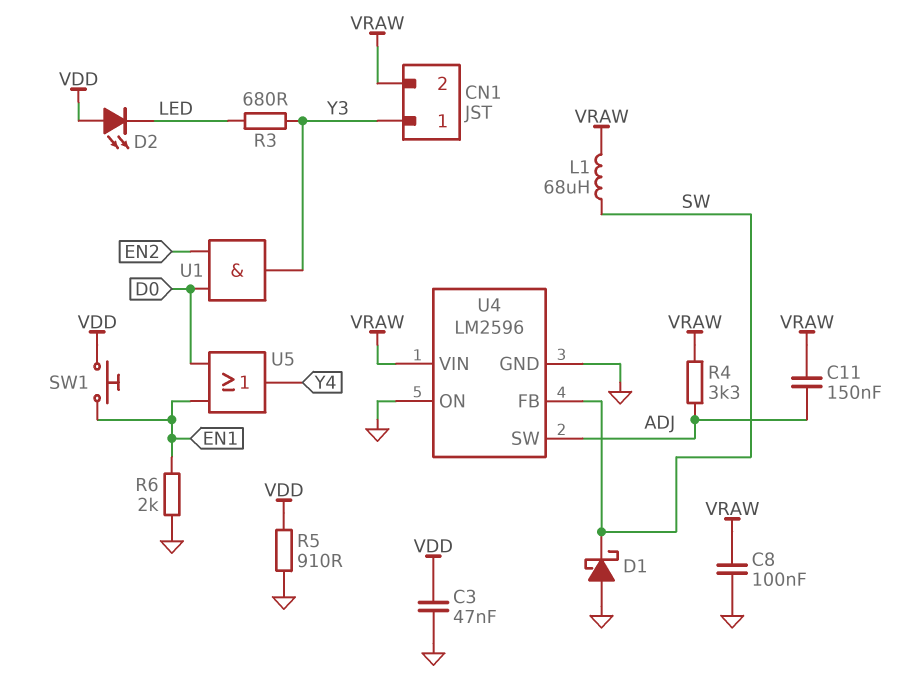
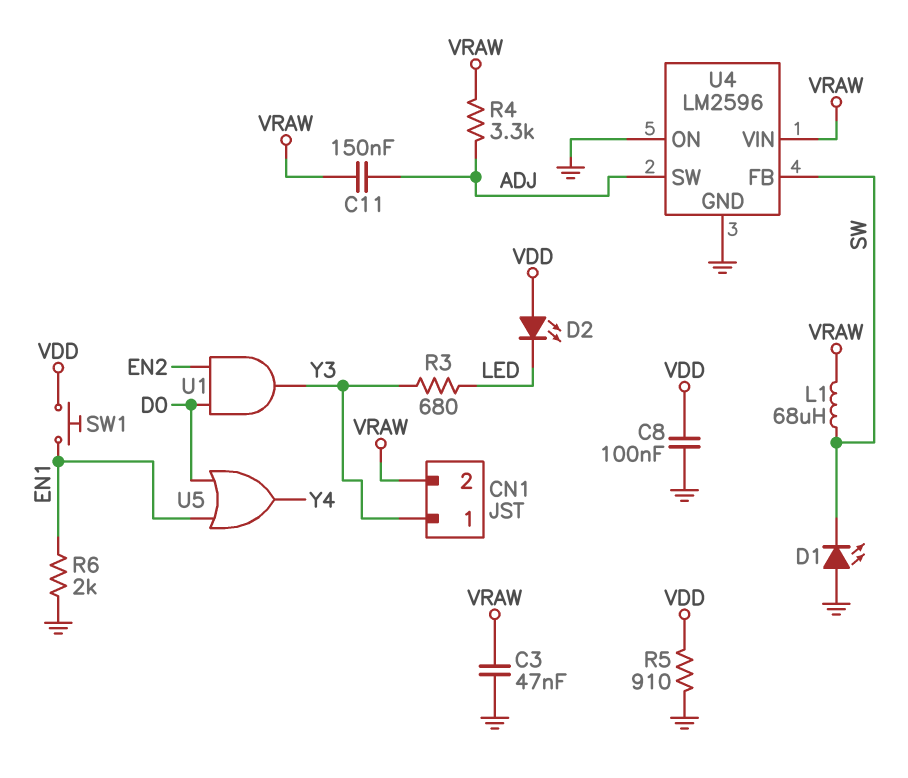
C3: 47nF (GND, VDD) -> 47nF (GND, VRAW)
C8: 100nF (GND, VRAW) -> 100nF (GND, VDD)
D1: schottky (A GND, K SW) -> LED (A GND, K SW)

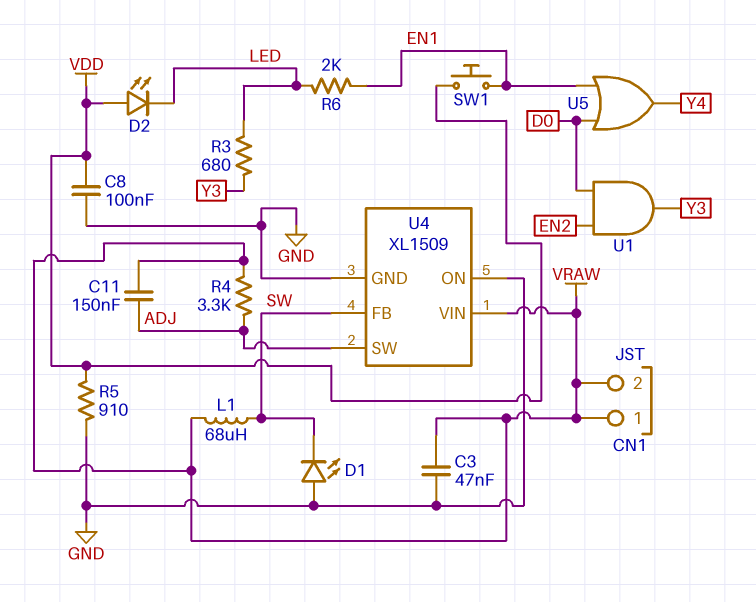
CN1 pin 1: Y3 -> VRAW
R6: 2k (EN1, GND) -> 2k (EN1, LED)
U4: LM2596 -> XL1509

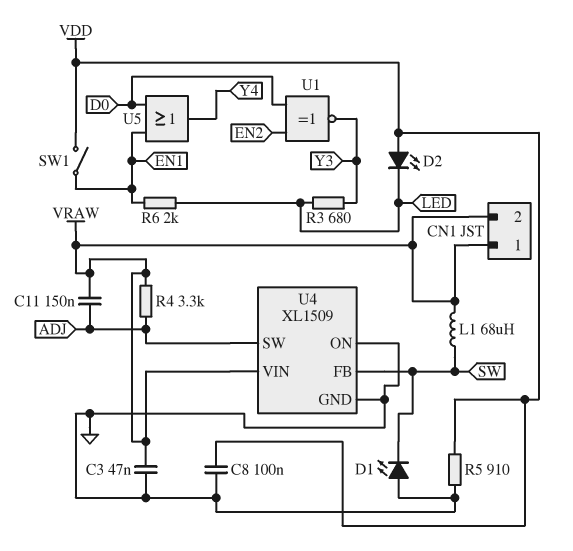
SW1: button (EN1, VDD) -> switch (EN1, VDD)
U1: AND (in D0, in EN2, out Y3) -> XNOR (in D0, in EN2, out Y3)

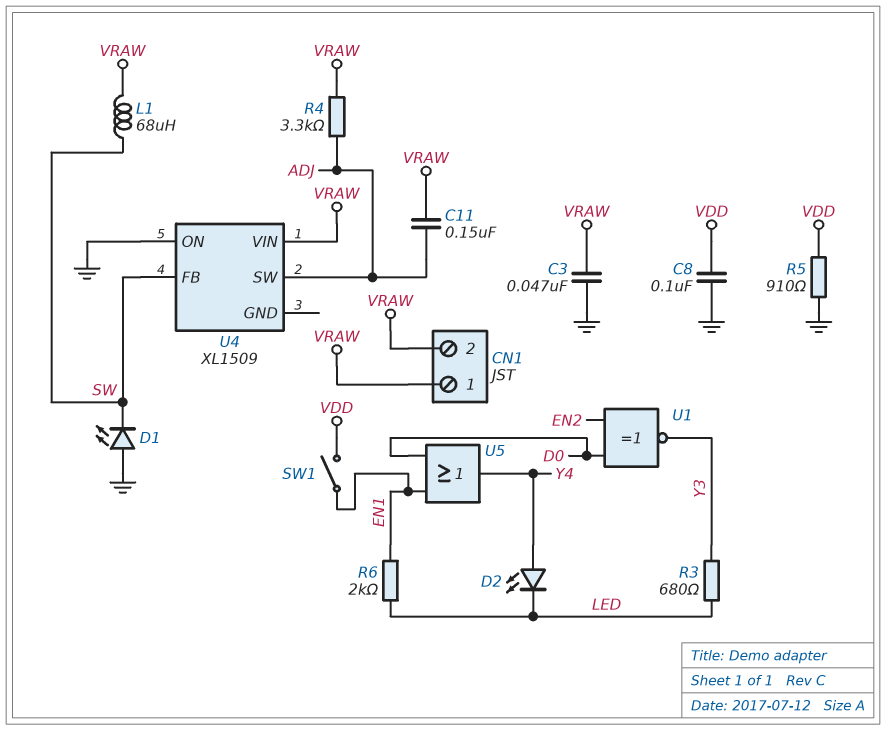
D2: LED (A VDD, K LED) -> LED (A Y4, K LED)
U4 pin GND: GND -> none

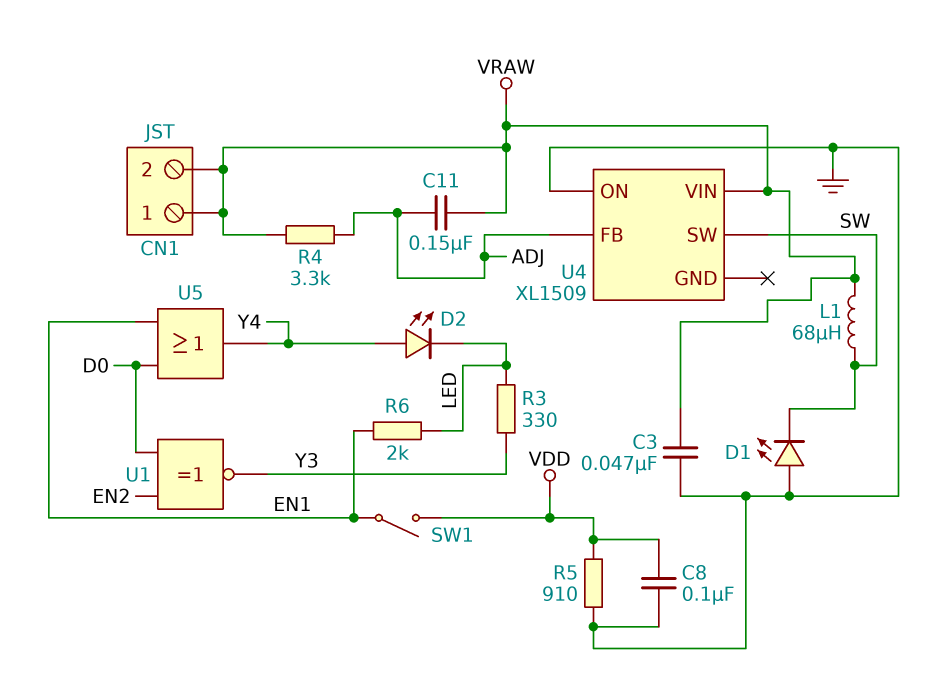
R3: 680 (LED, Y3) -> 330 (LED, Y3)
U4 pin FB: SW -> ADJ
U4 pin SW: ADJ -> SW

